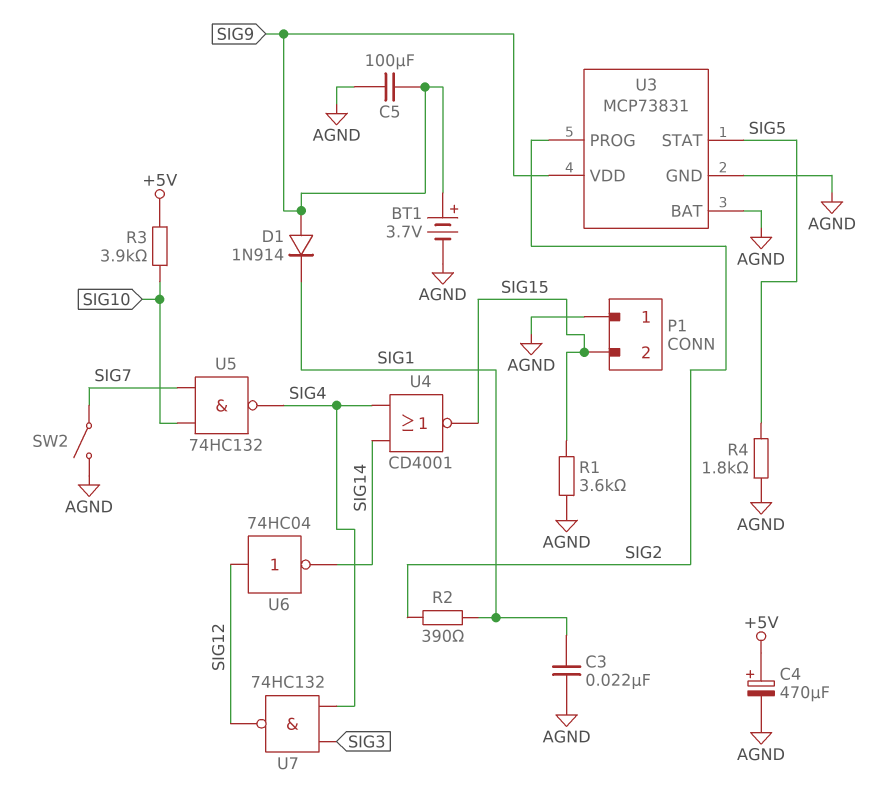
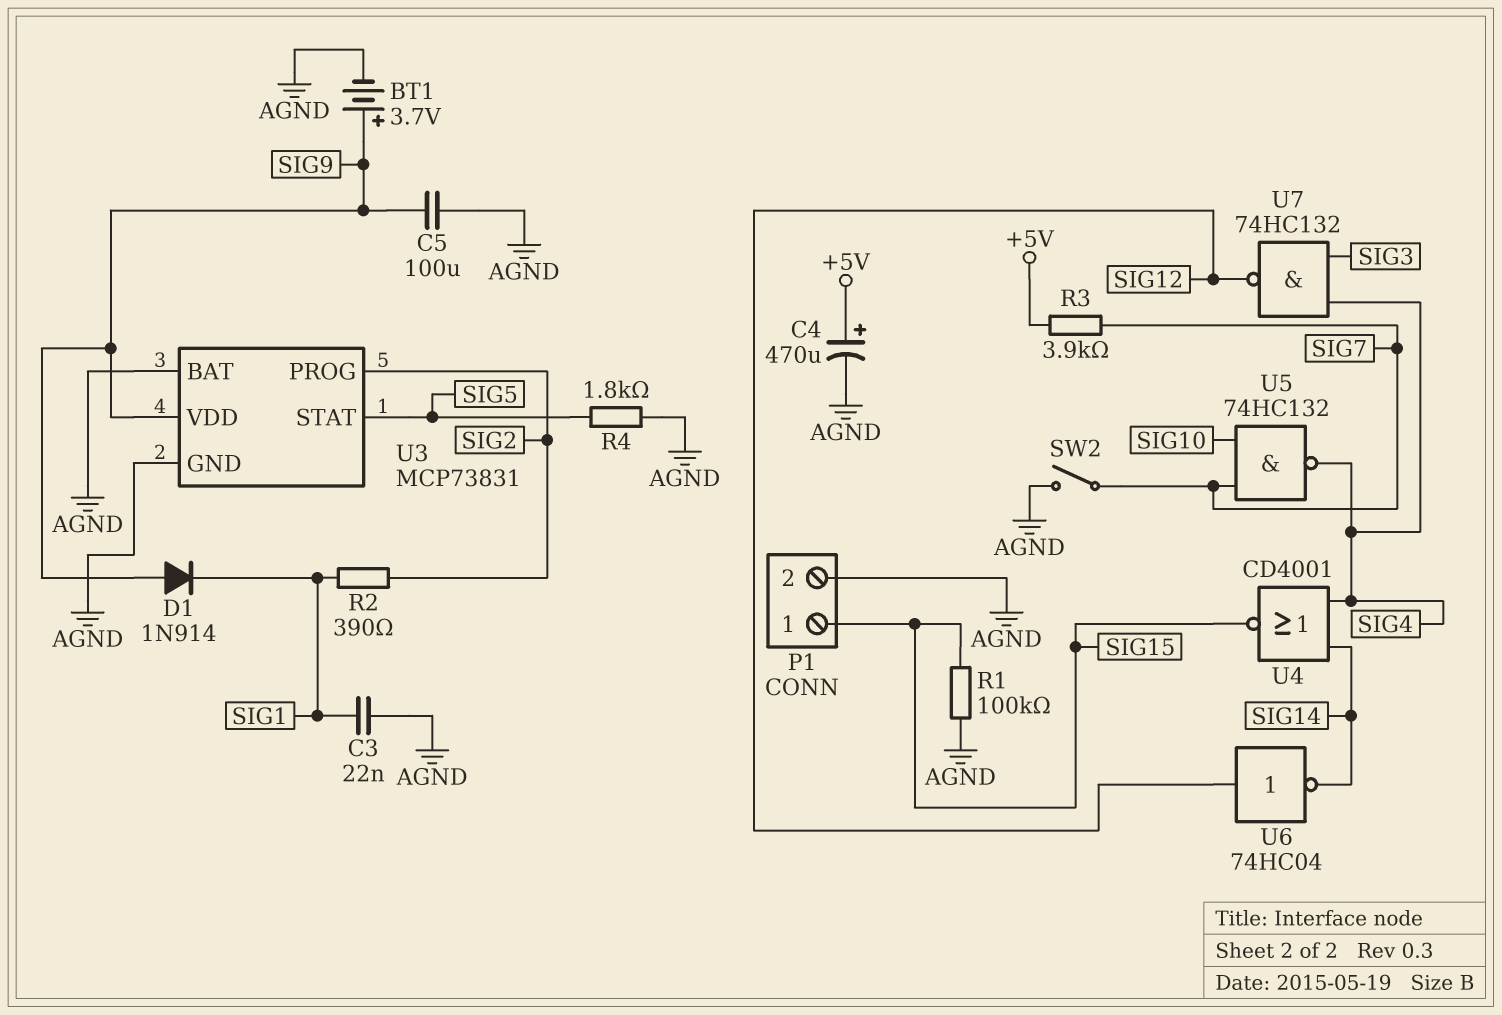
P1 pin 1: AGND -> SIG15
P1 pin 2: SIG15 -> AGND
R1: 3.6k (AGND, SIG15) -> 100k (AGND, SIG15)
R3: 3.9k (+5V, SIG10) -> 3.9k (+5V, SIG7)

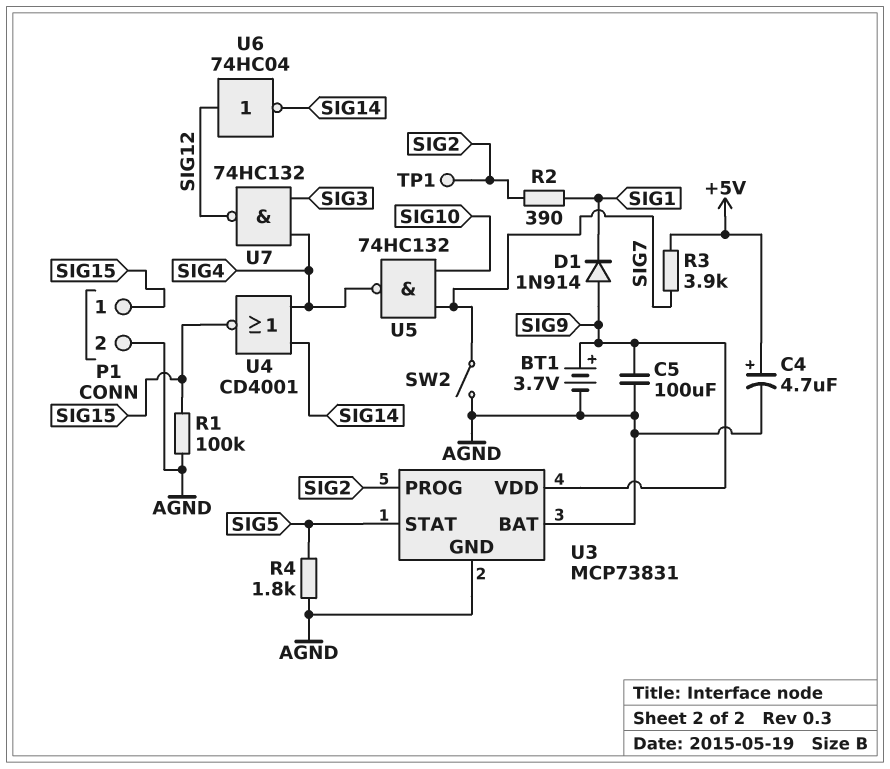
C3: 22nF (AGND, SIG1) -> none
C4: 470uF (plus +5V, minus AGND) -> 4.7uF (plus +5V, minus AGND)
TP1: none -> test point (SIG2)

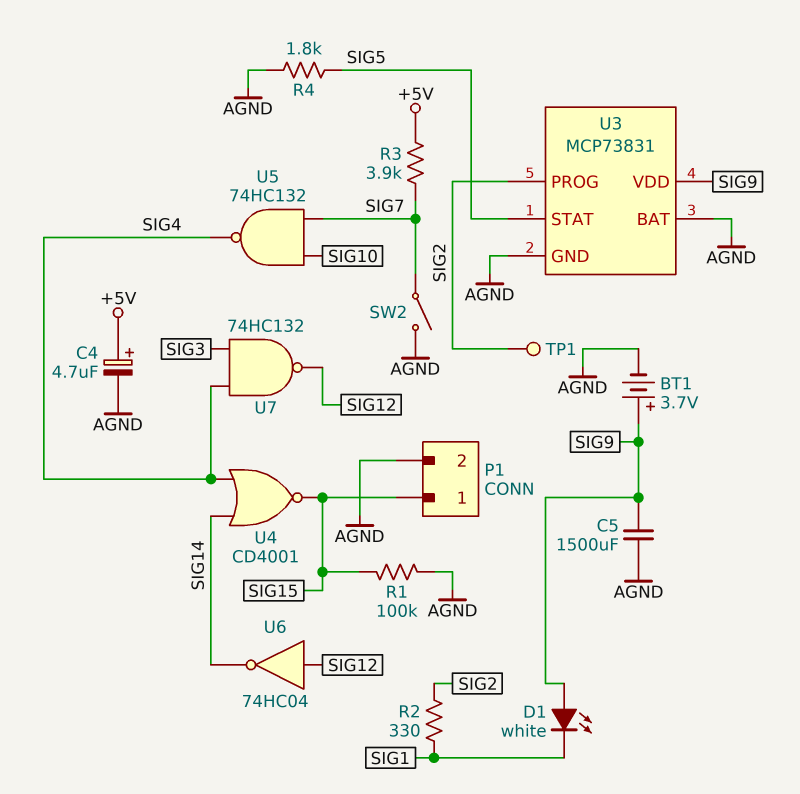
C5: 100uF (AGND, SIG9) -> 1500uF (AGND, SIG9)
D1: diode 1N914 (A SIG9, K SIG1) -> LED white (A SIG9, K SIG1)
R2: 390 (SIG1, SIG2) -> 330 (SIG1, SIG2)

